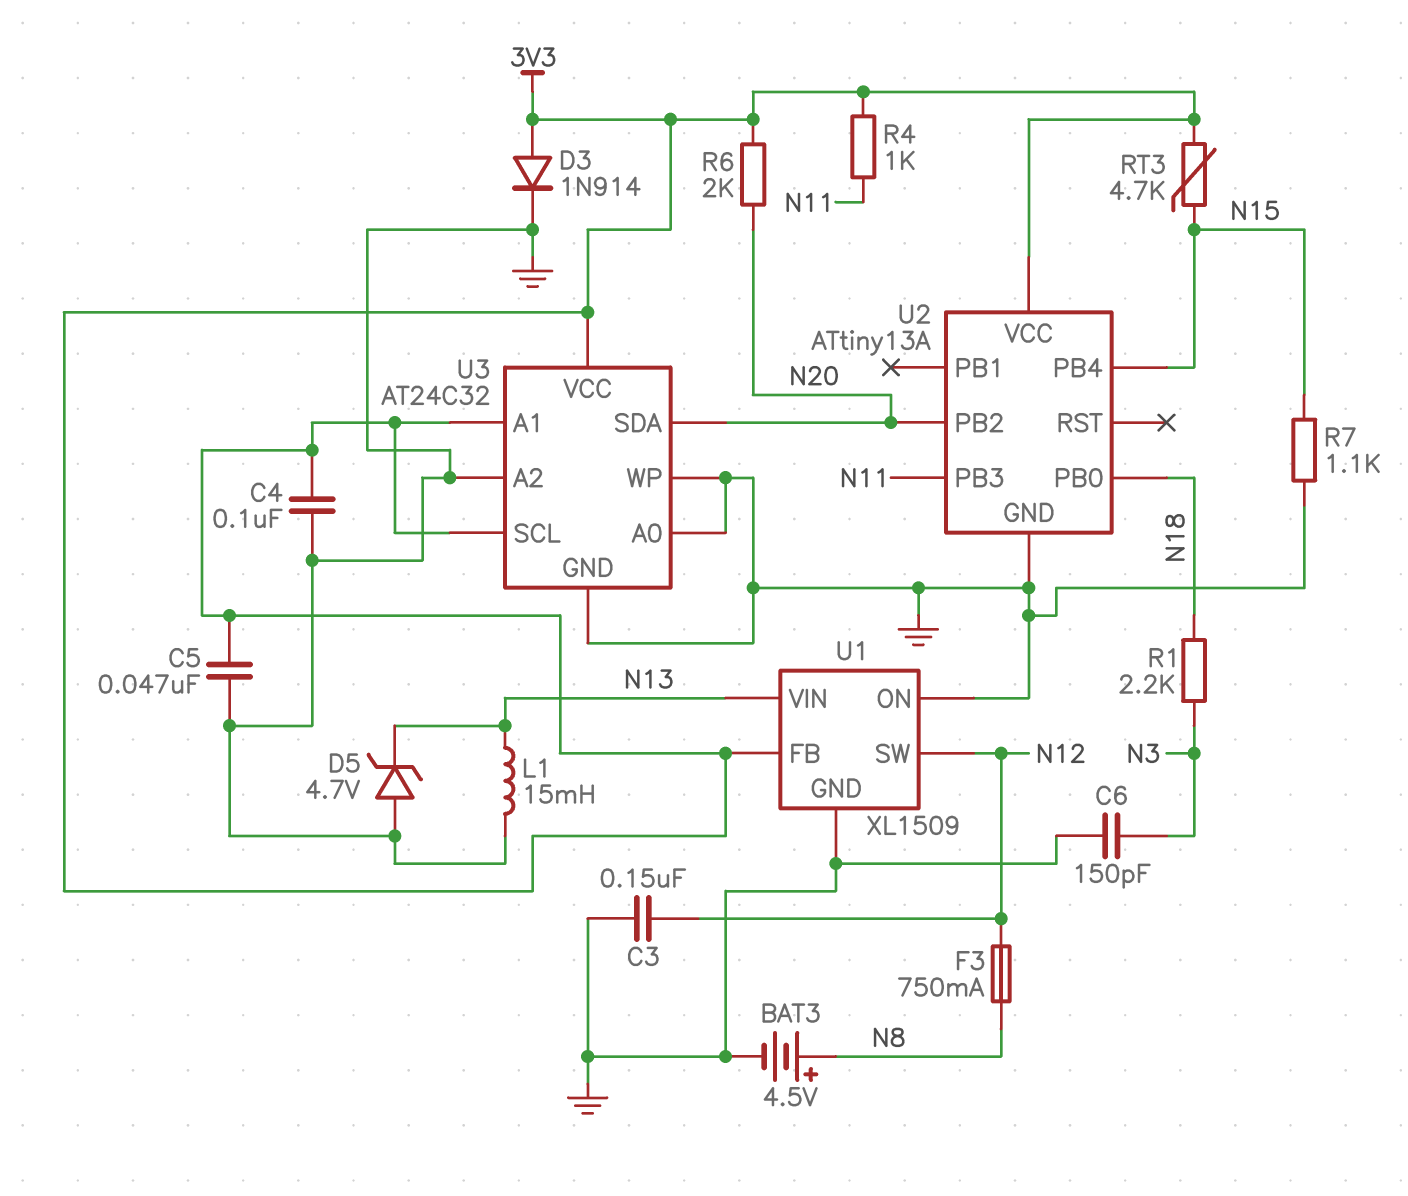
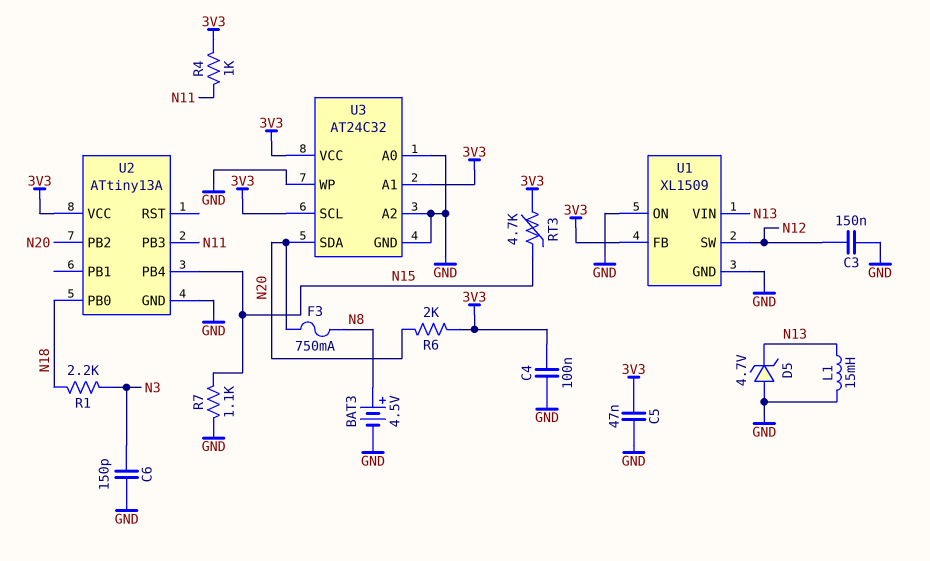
D3: diode 1N914 (A 3V3, K GND) -> none
F3: 750mA (N8, N12) -> 750mA (N8, N20)

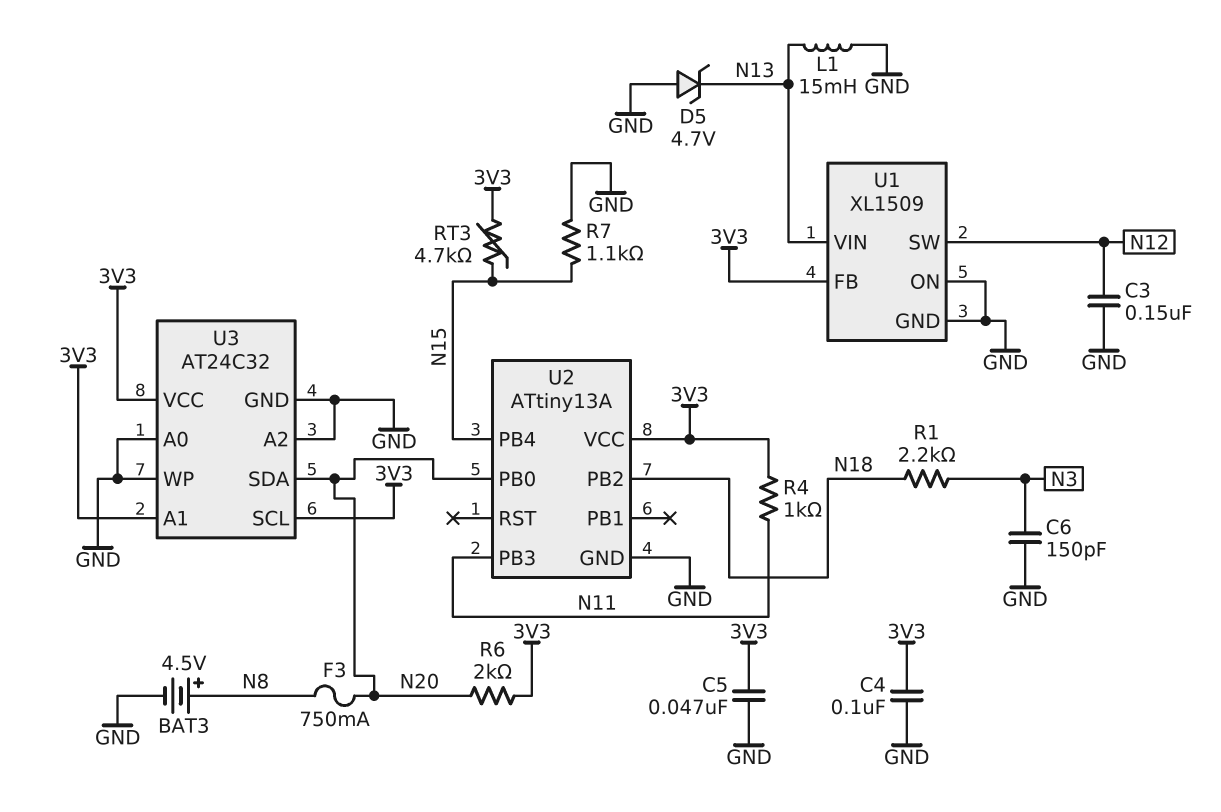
U2 pin PB0: N18 -> N20
U2 pin PB2: N20 -> N18

